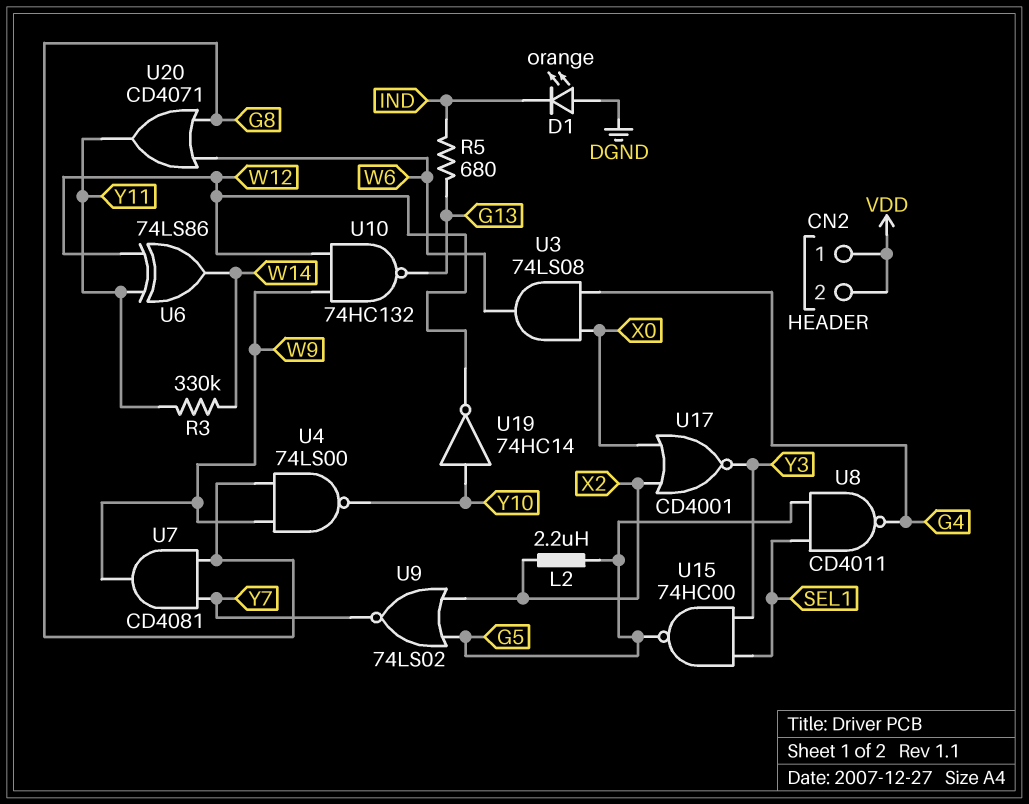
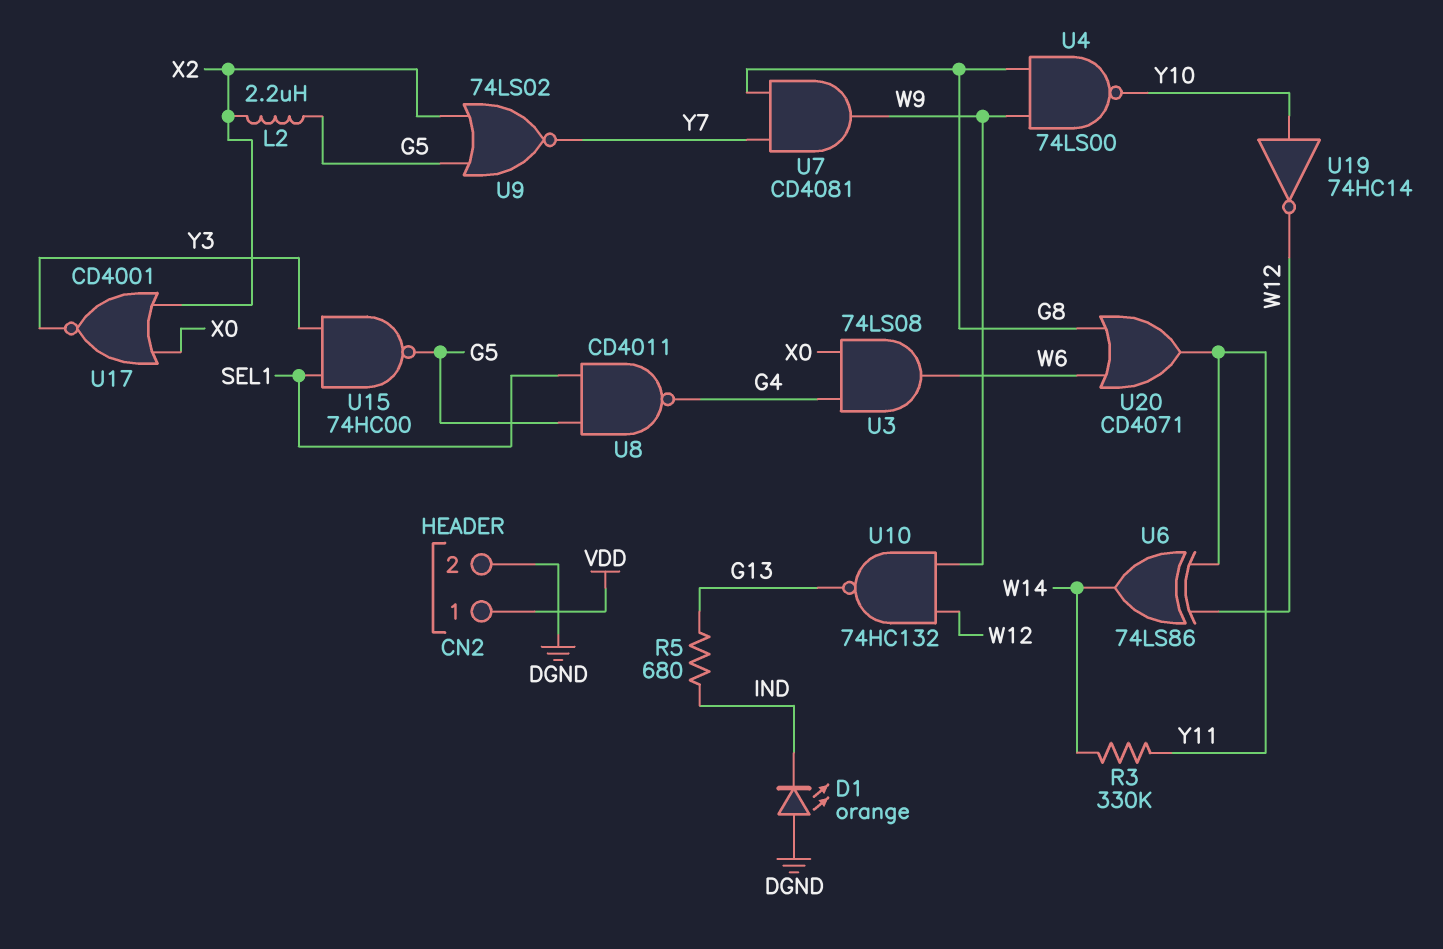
CN2 pin 2: VDD -> DGND

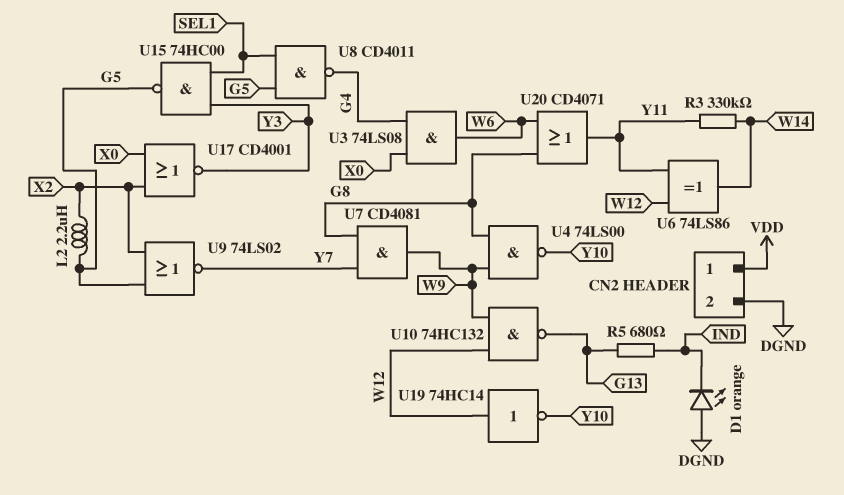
U19: NOT 74HC14 (in Y10, out W12) -> NOT 74HC14 (in W12, out Y10)

